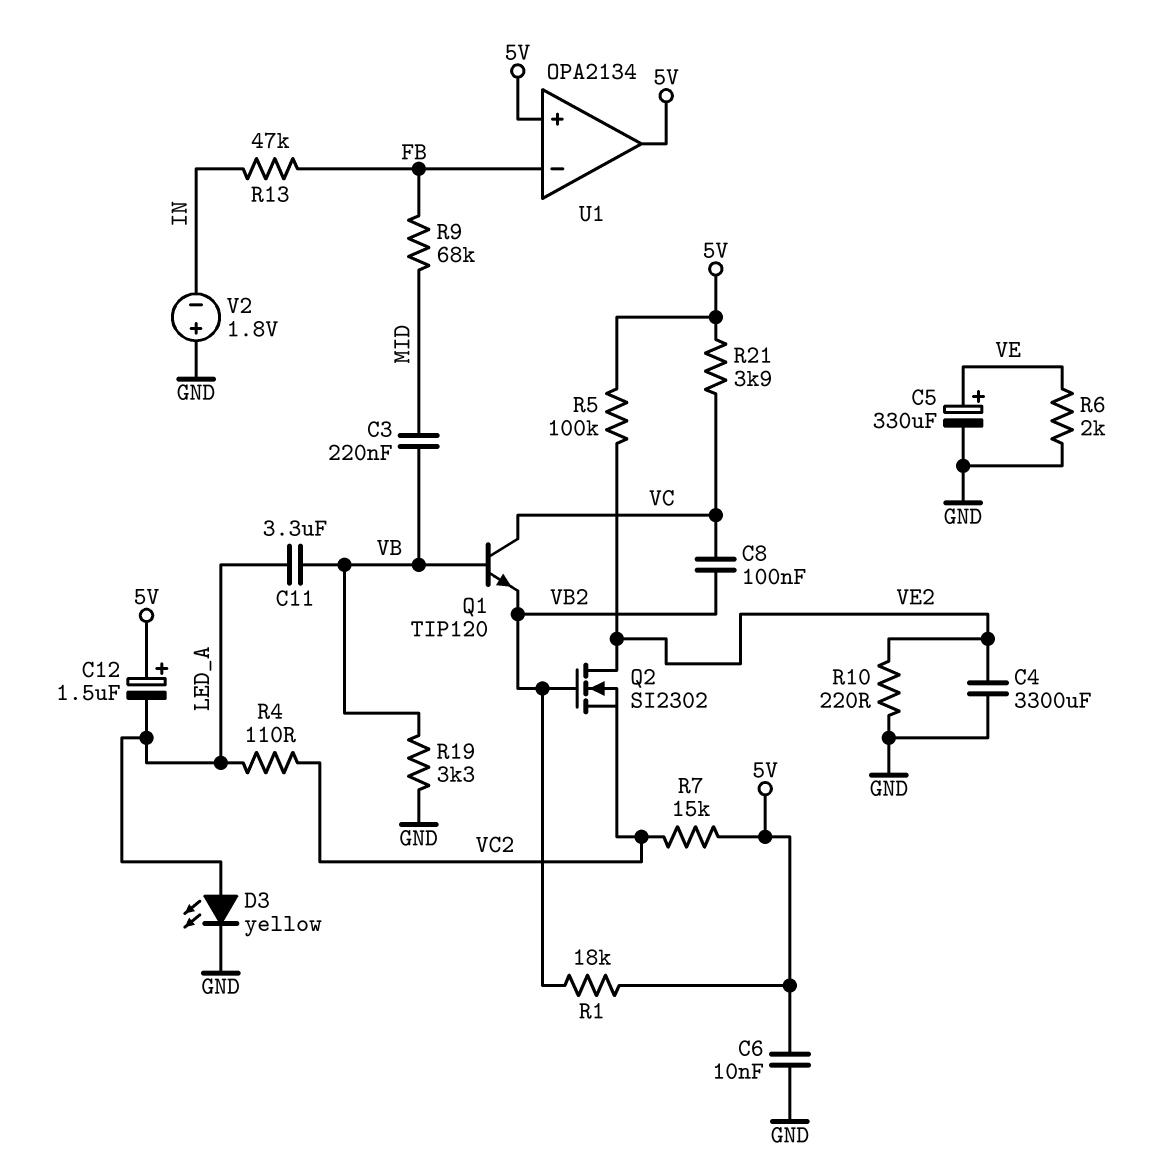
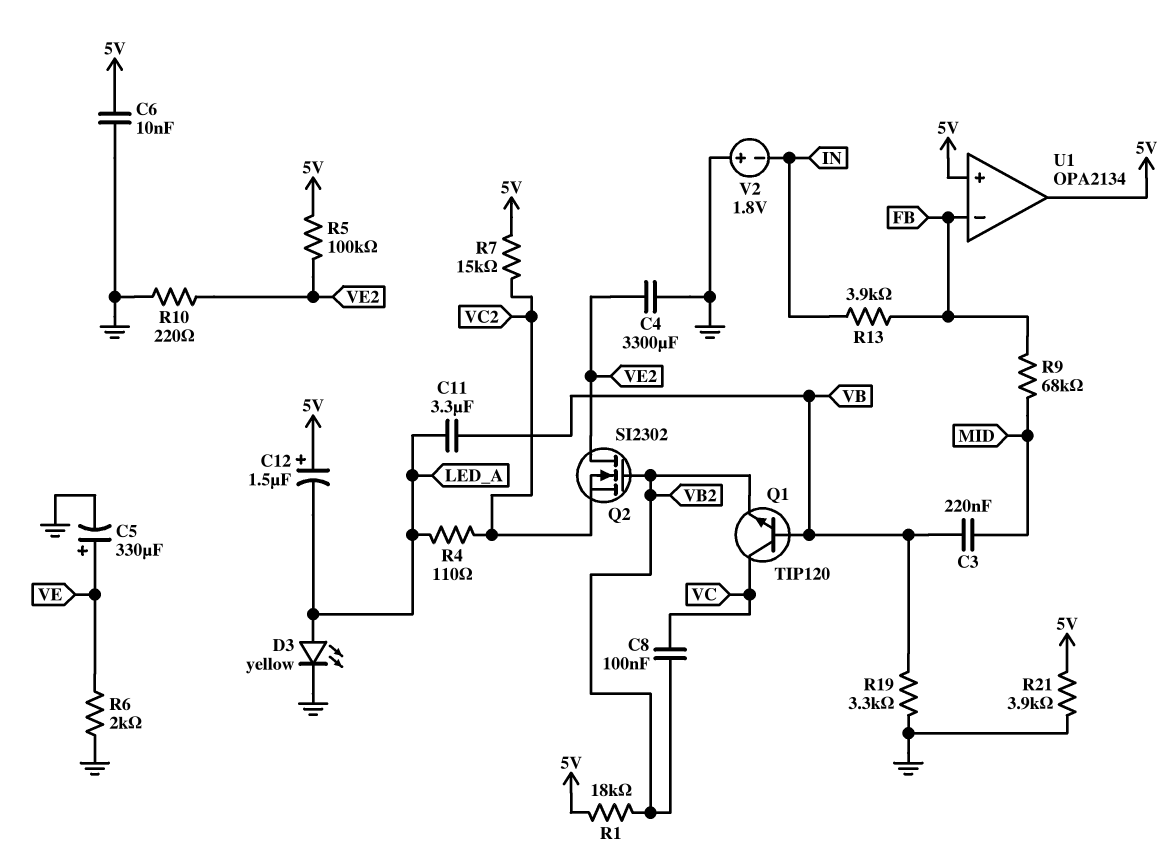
R13: 47k (FB, IN) -> 3.9k (FB, IN)
R21: 3.9k (5V, VC) -> 3.9k (5V, GND)

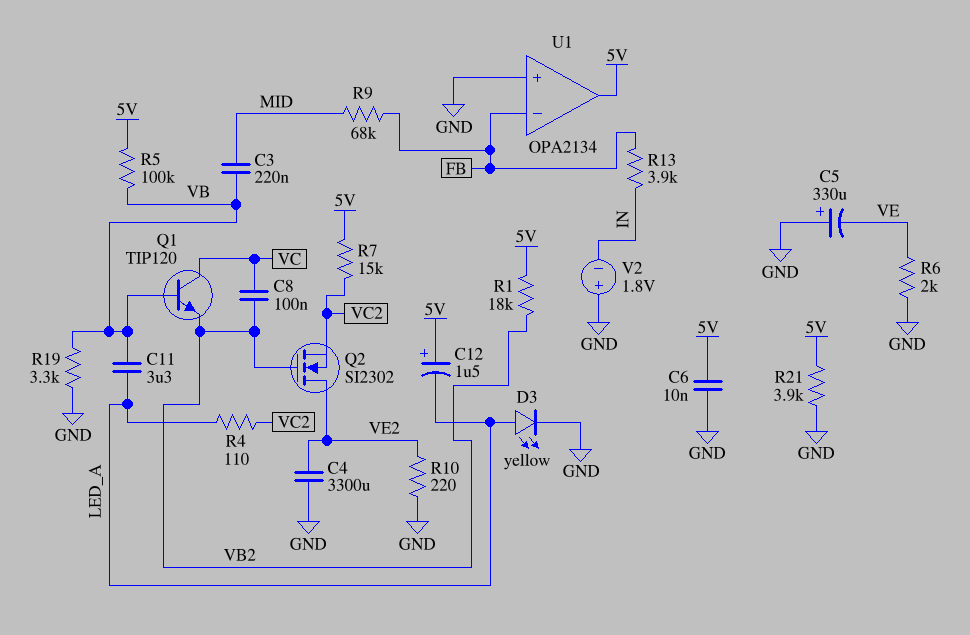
C5: 330uF (plus VE, minus GND) -> 330uF (plus GND, minus VE)
R5: 100k (5V, VE2) -> 100k (5V, VB)
U1 pin in+: 5V -> GND

